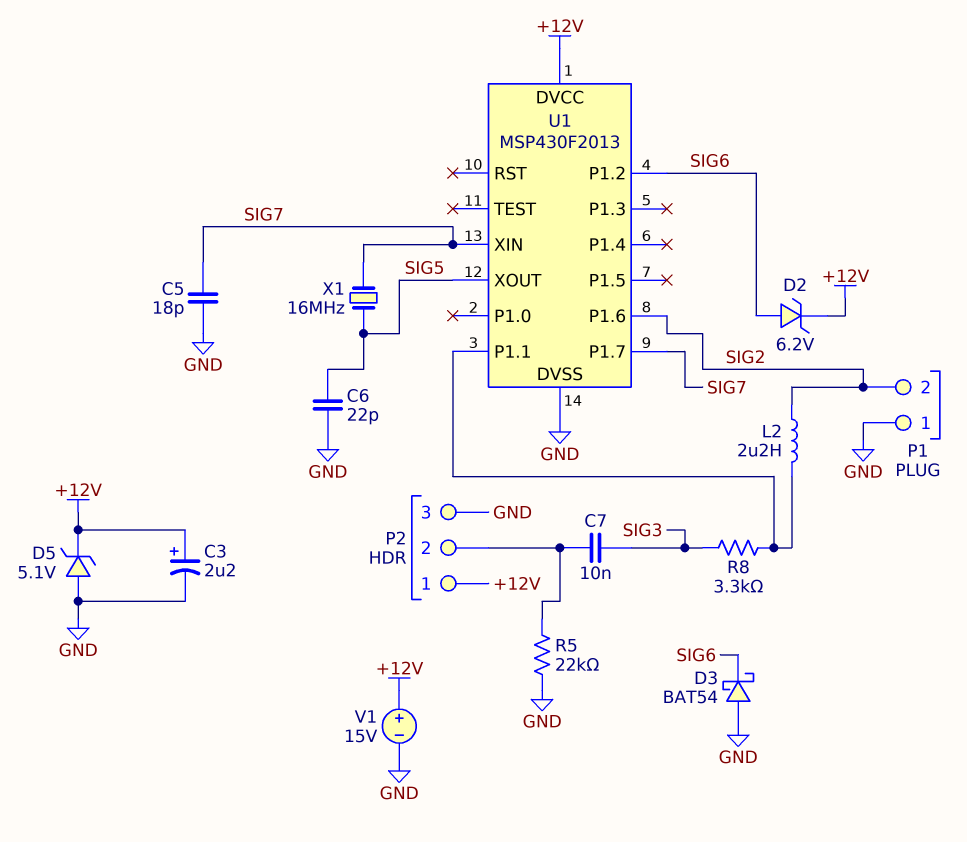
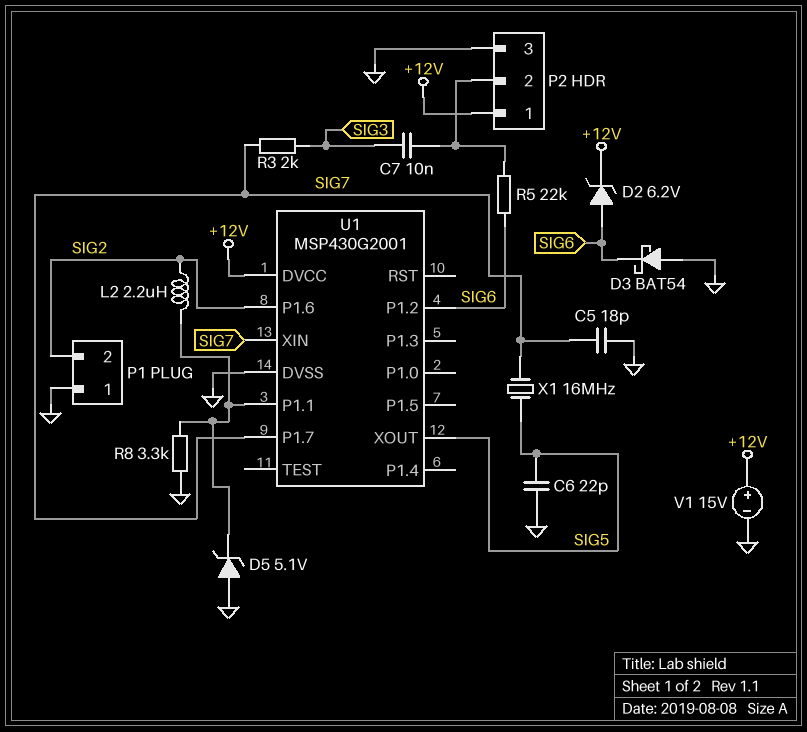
C3: 2.2uF (plus +12V, minus GND) -> none
D5: zener 5.1V (A GND, K +12V) -> zener 5.1V (A GND, K U1/P1.1)
R3: none -> 2k (SIG3, SIG7)
R5: 22k (GND, P2/2) -> 22k (P2/2, SIG6)
R8: 3.3k (SIG3, U1/P1.1) -> 3.3k (GND, U1/P1.1)
U1: MSP430F2013 -> MSP430G2001

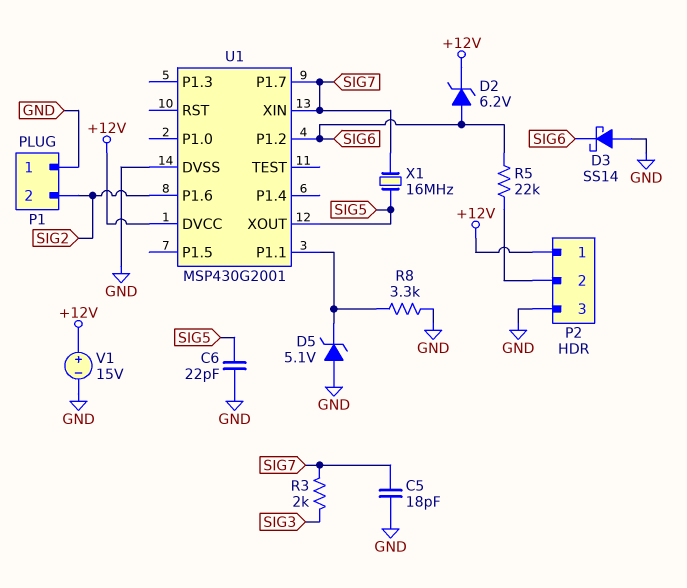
C7: 10nF (P2/2, SIG3) -> none
D3: schottky BAT54 (A GND, K SIG6) -> schottky SS14 (A GND, K SIG6)
L2: 2.2uH (SIG2, U1/P1.1) -> none

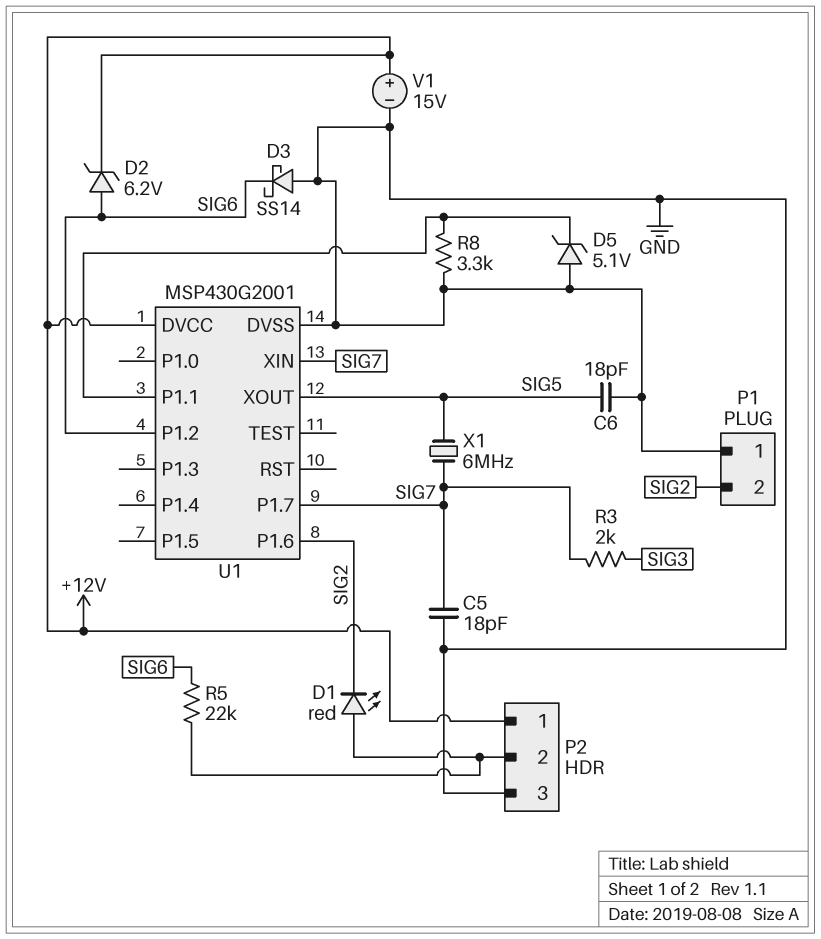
C6: 22pF (GND, SIG5) -> 18pF (GND, SIG5)
D1: none -> LED red (A P2/2, K SIG2)
X1: 16MHz (SIG5, SIG7) -> 6MHz (SIG5, SIG7)

